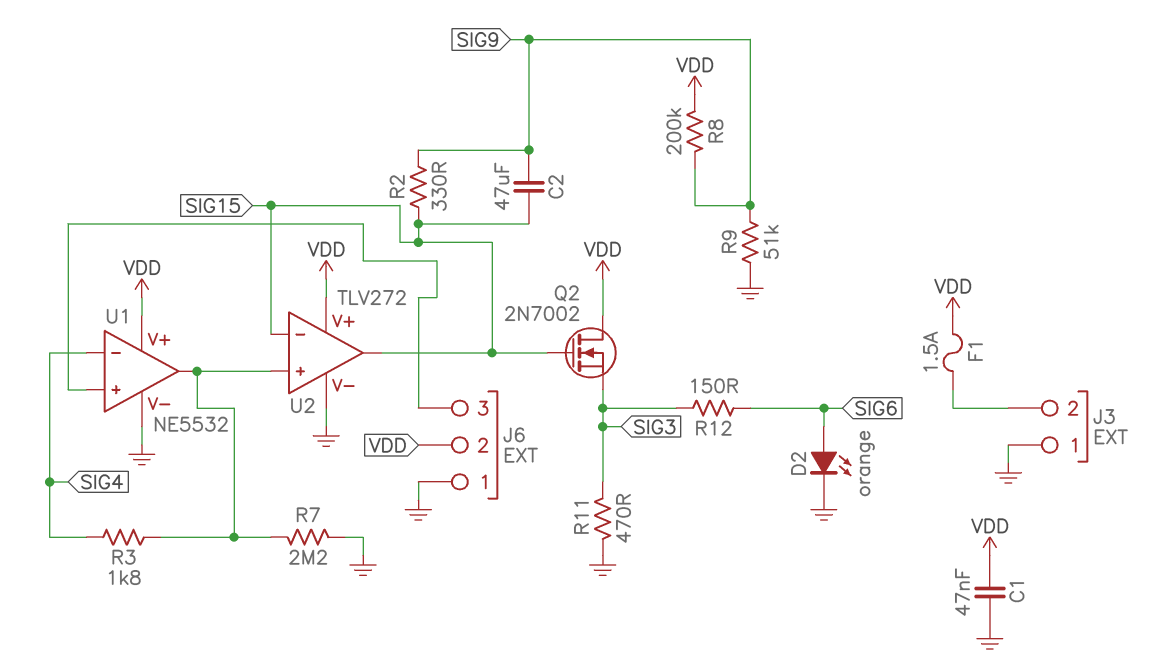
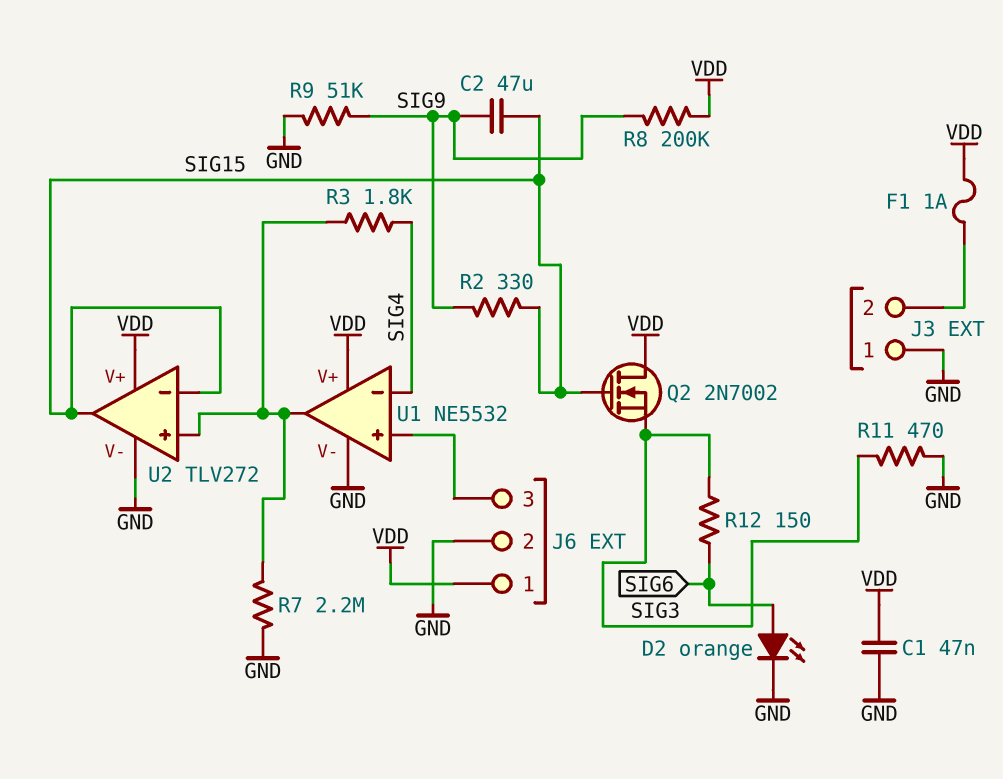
F1: 1.5A (J3/2, VDD) -> 1A (J3/2, VDD)
J6 pin 1: GND -> VDD
J6 pin 2: VDD -> GND

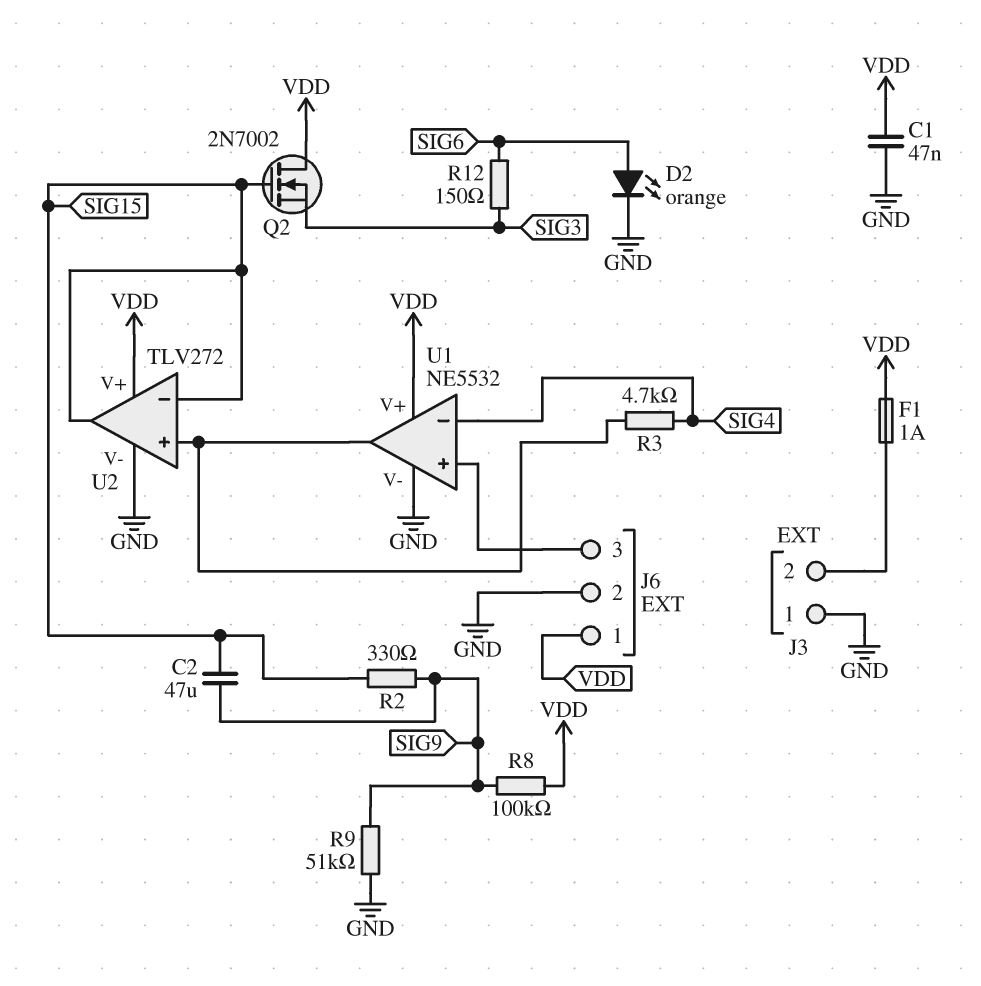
R3: 1.8k (SIG4, U1/out) -> 4.7k (SIG4, U1/out)
R7: 2.2M (GND, U1/out) -> none
R8: 200k (SIG9, VDD) -> 100k (SIG9, VDD)
R11: 470 (GND, SIG3) -> none

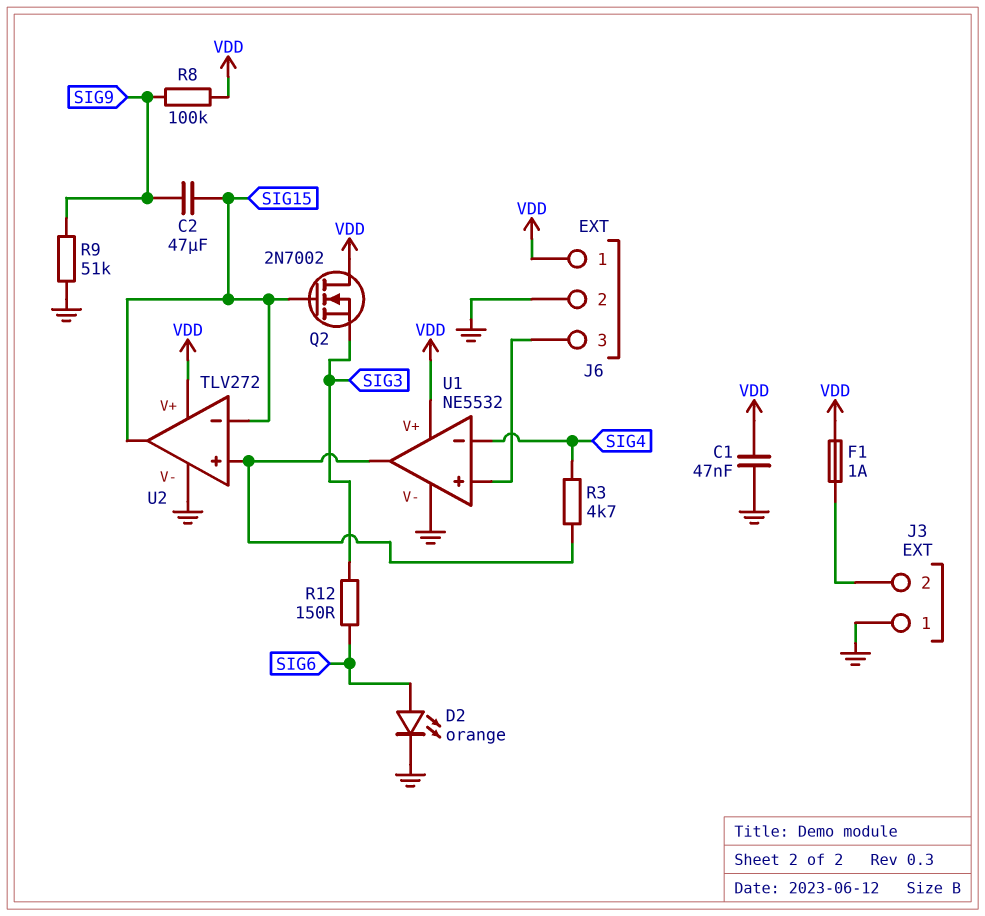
R2: 330 (SIG9, SIG15) -> none

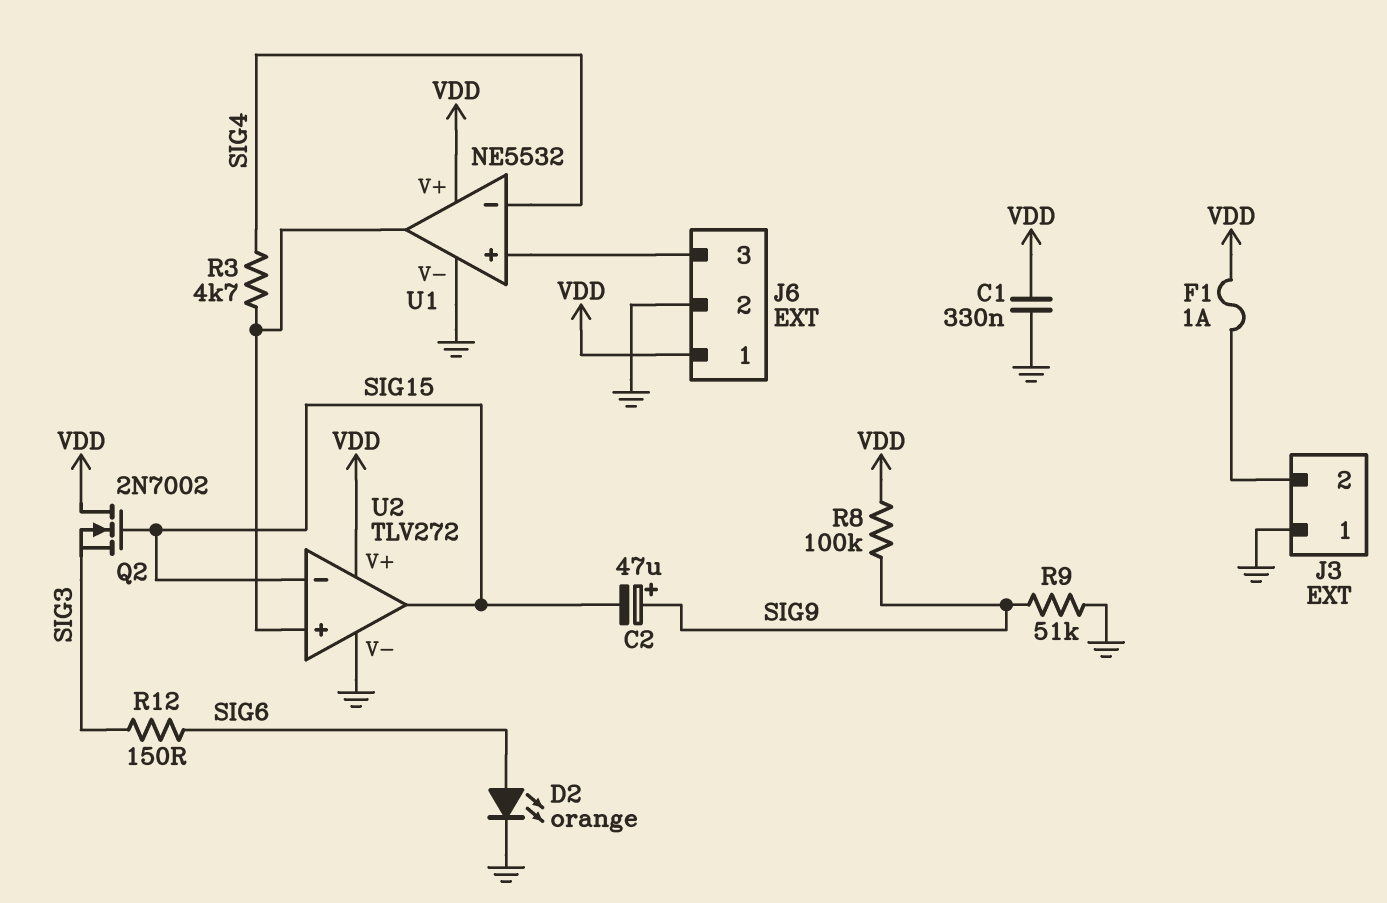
C1: 47nF (GND, VDD) -> 330nF (GND, VDD)
C2: 47uF (SIG9, SIG15) -> 47uF (plus SIG9, minus SIG15)

